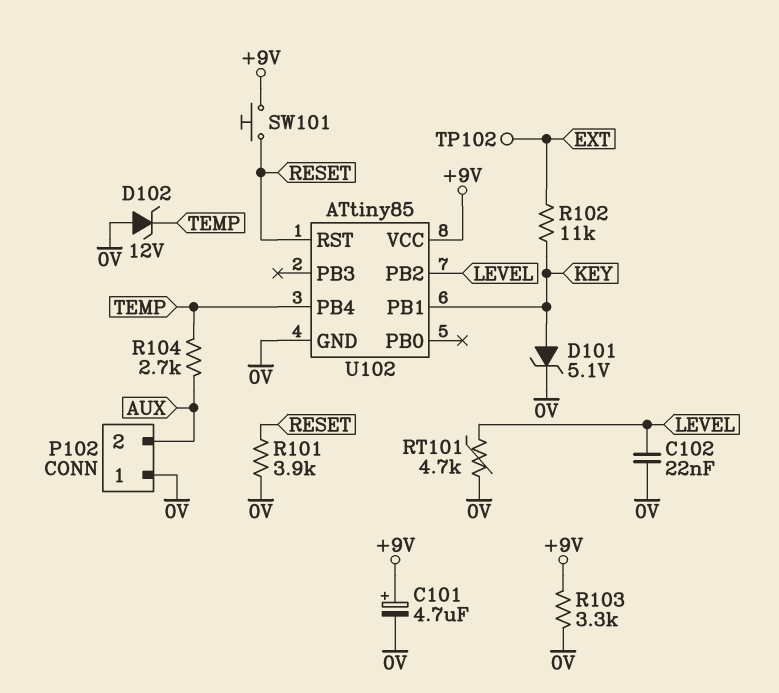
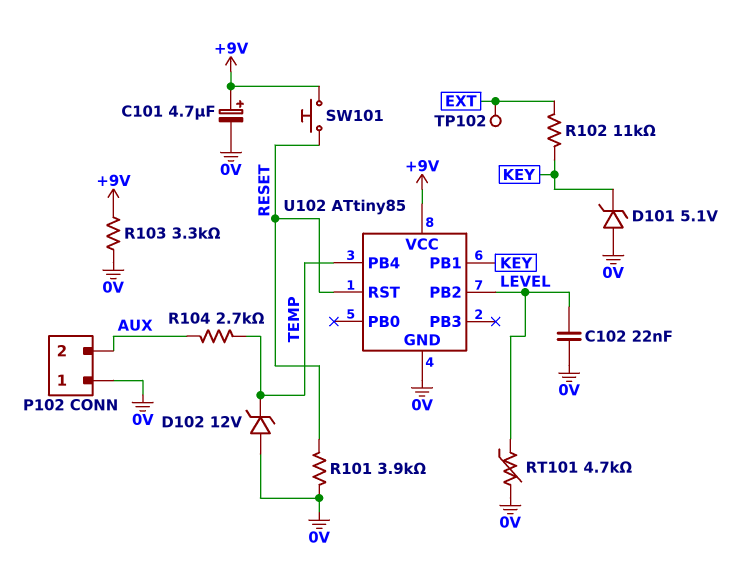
D101: zener 5.1V (A KEY, K 0V) -> zener 5.1V (A 0V, K KEY)

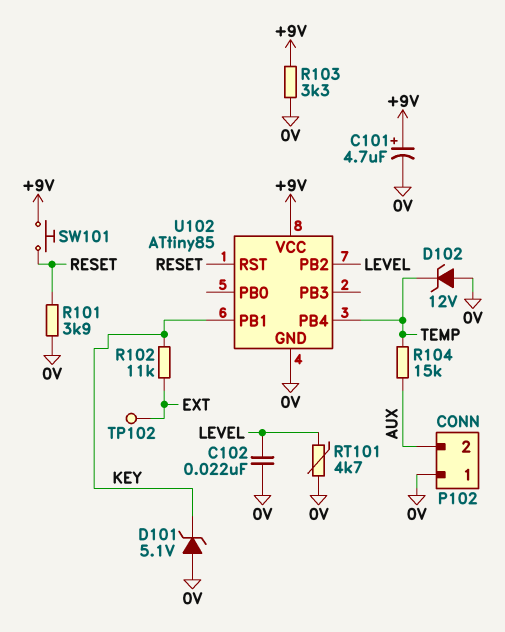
R104: 2.7k (AUX, TEMP) -> 15k (AUX, TEMP)

